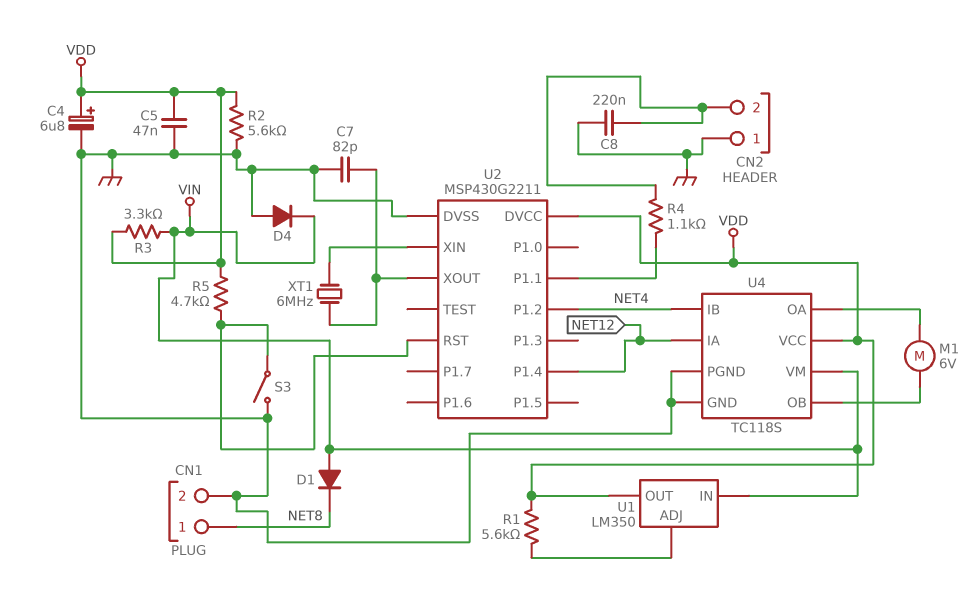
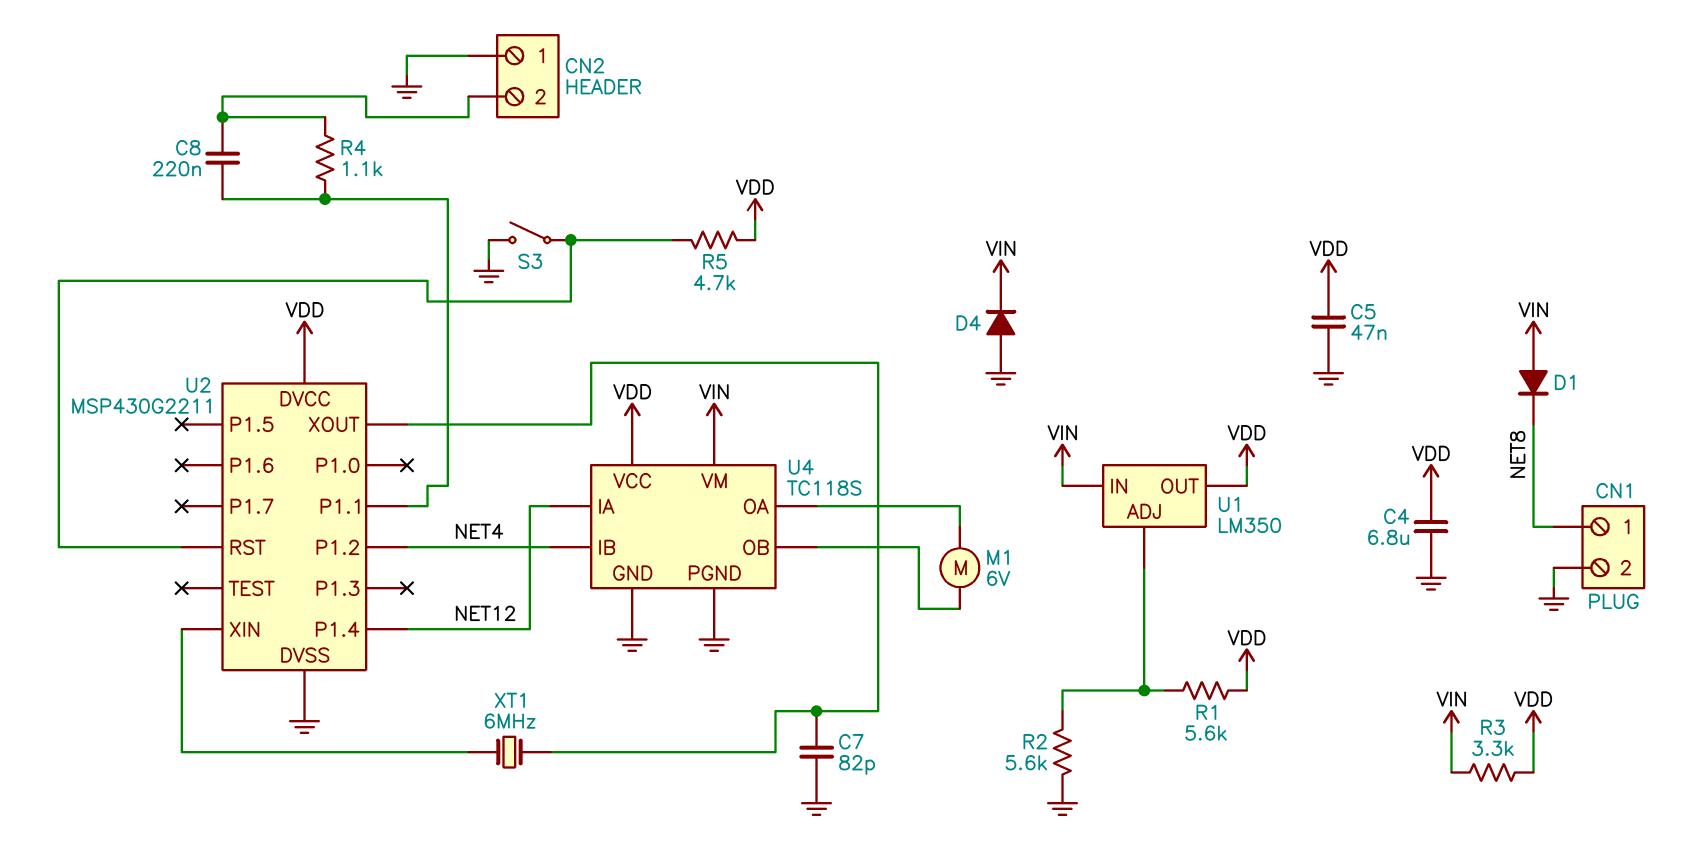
C4: 6.8uF (plus VDD, minus GND) -> 6.8uF (GND, VDD)
C8: 220nF (CN2/2, GND) -> 220nF (CN2/2, U2/P1.1)
R2: 5.6k (GND, VDD) -> 5.6k (GND, U1/ADJ)

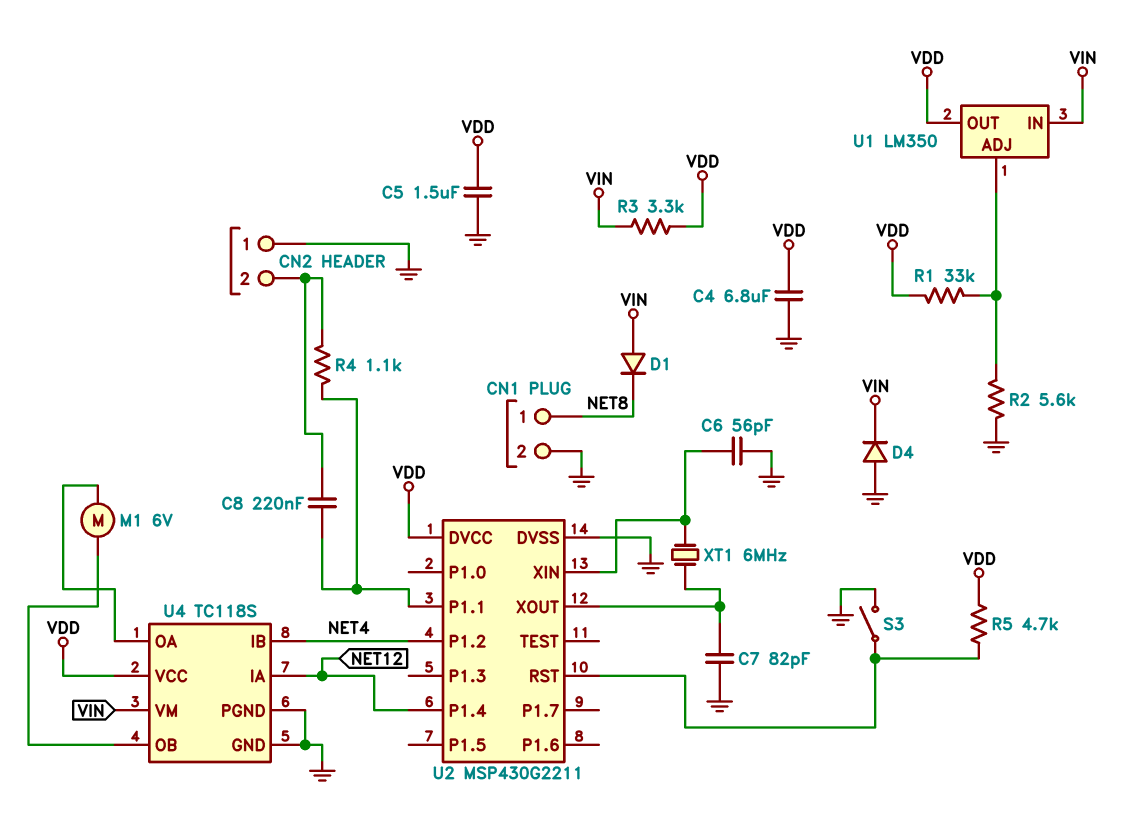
C5: 47nF (GND, VDD) -> 1.5uF (GND, VDD)
C6: none -> 56pF (GND, U2/XIN)
R1: 5.6k (U1/ADJ, VDD) -> 33k (U1/ADJ, VDD)

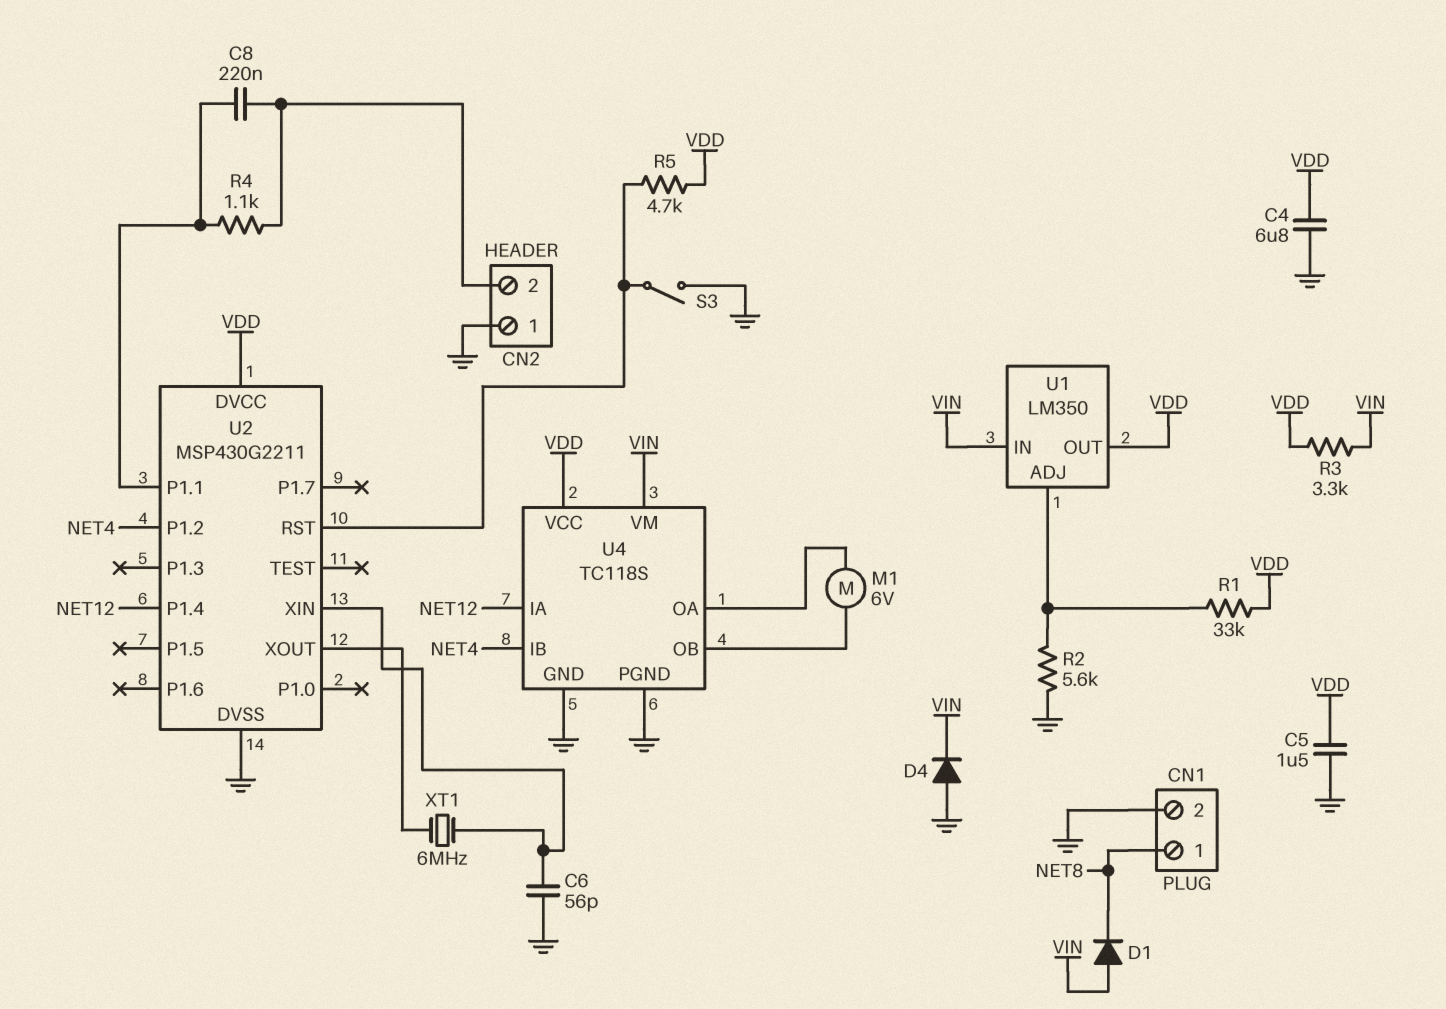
C7: 82pF (GND, U2/XOUT) -> none

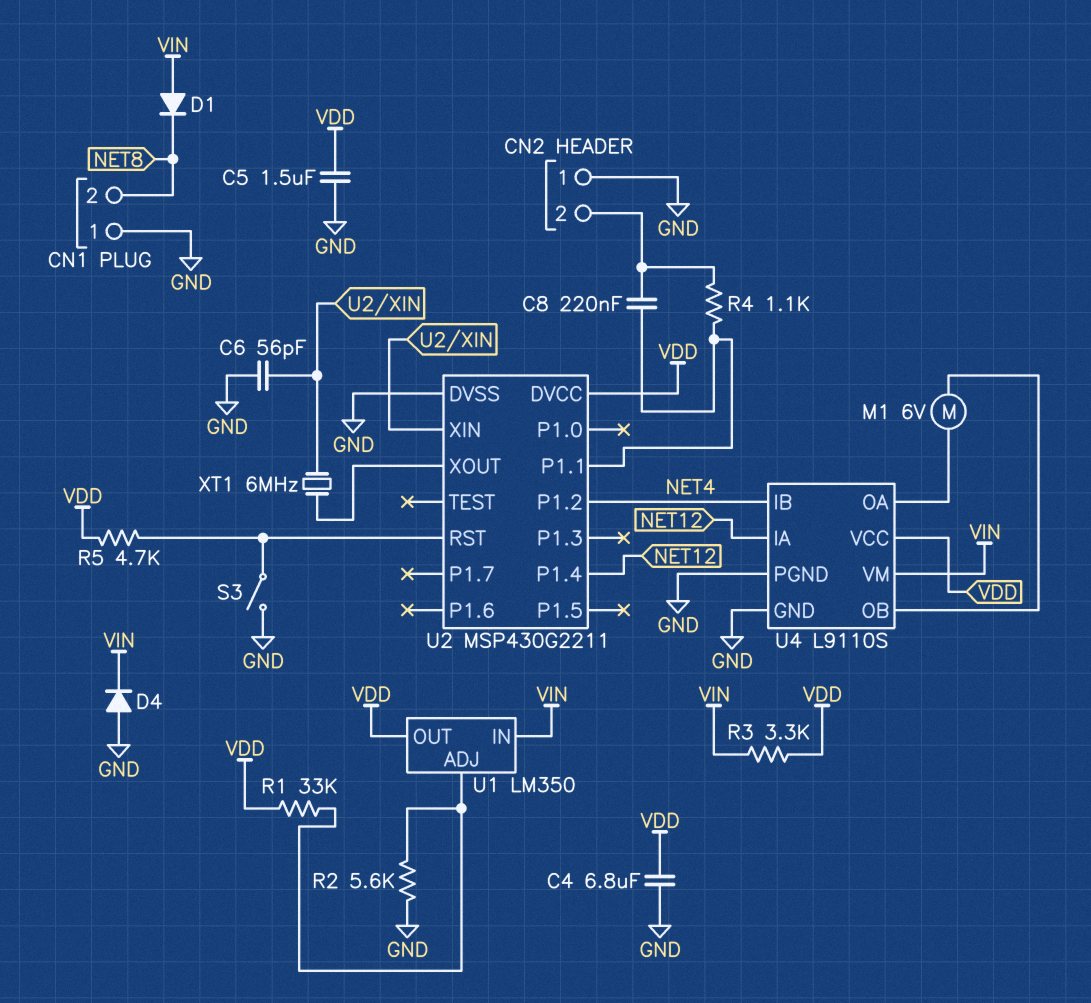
CN1 pin 1: NET8 -> GND
CN1 pin 2: GND -> NET8
U4: TC118S -> L9110S

